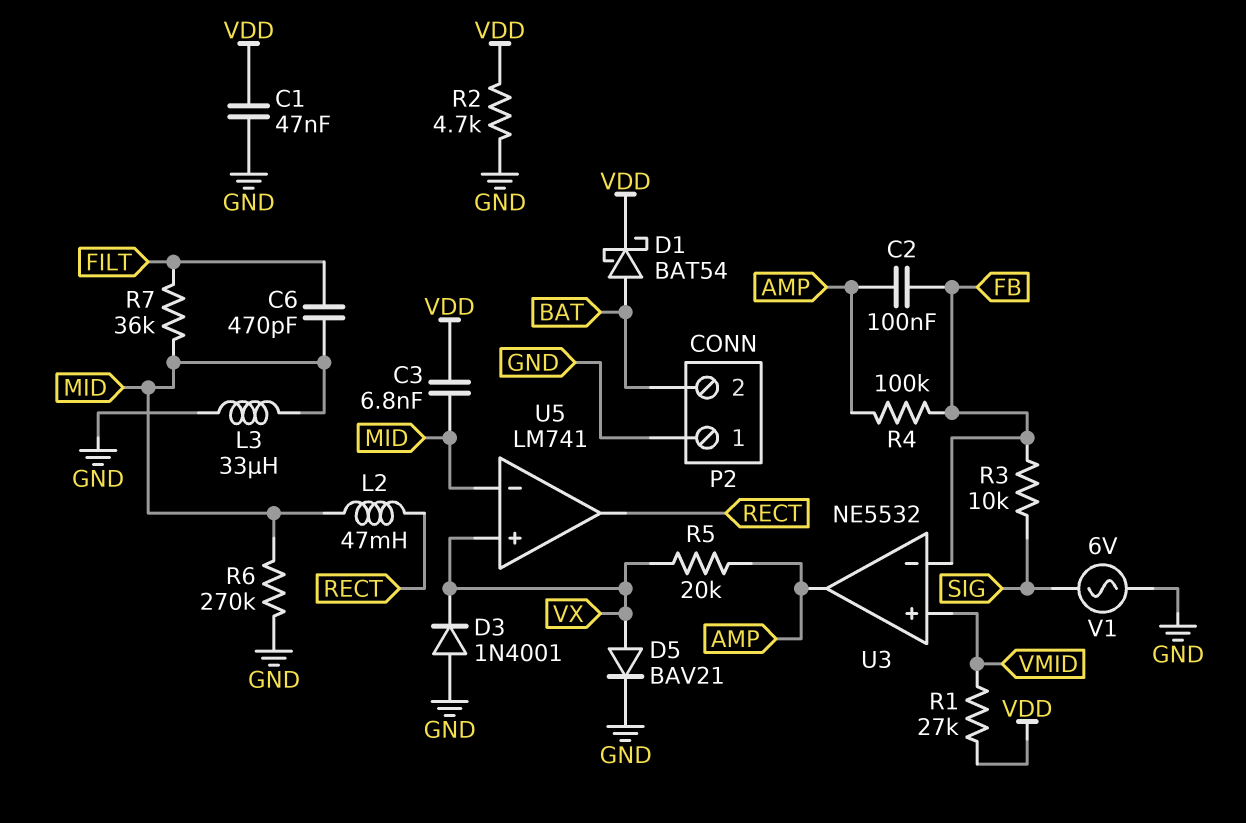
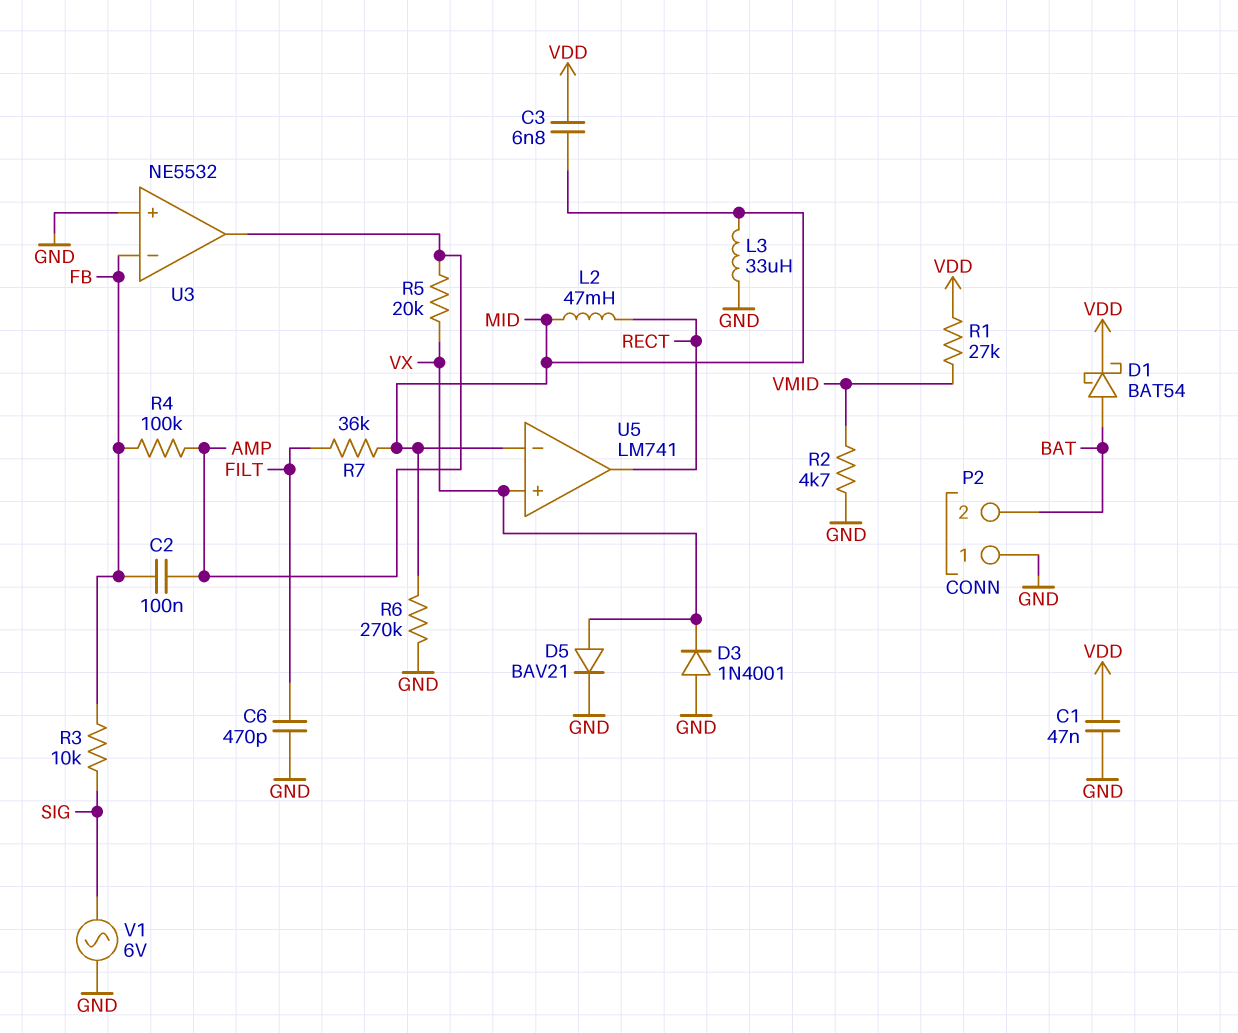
C6: 470pF (FILT, MID) -> 470pF (FILT, GND)
R2: 4.7k (GND, VDD) -> 4.7k (GND, VMID)
U3 pin in+: VMID -> GND

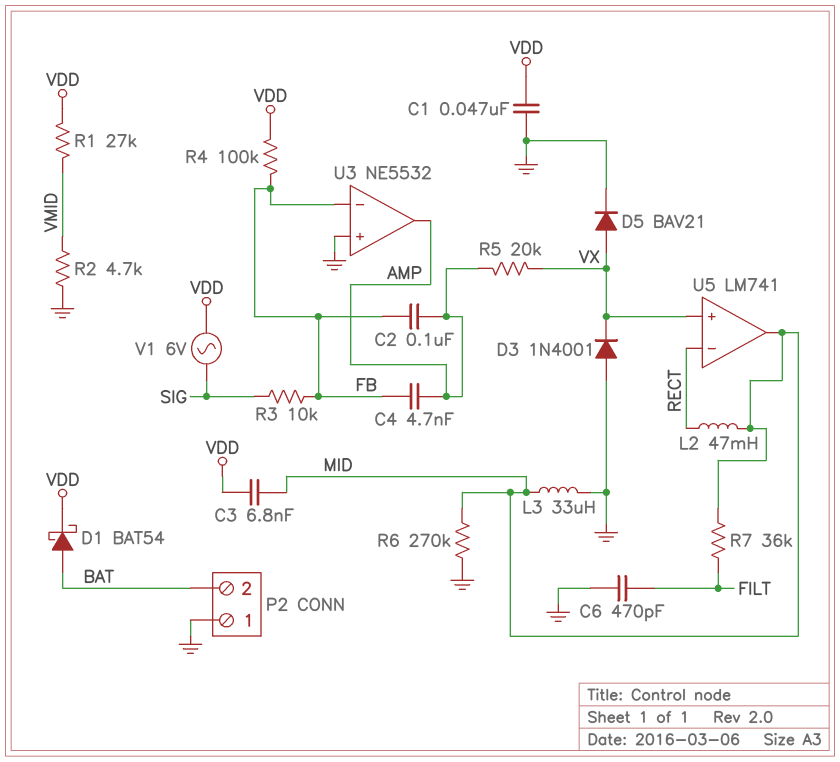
C4: none -> 4.7nF (AMP, FB)
R4: 100k (AMP, FB) -> 100k (FB, VDD)
U5 pin in-: MID -> RECT
U5 pin out: RECT -> MID
V1: AC 6V (GND, SIG) -> AC 6V (SIG, VDD)

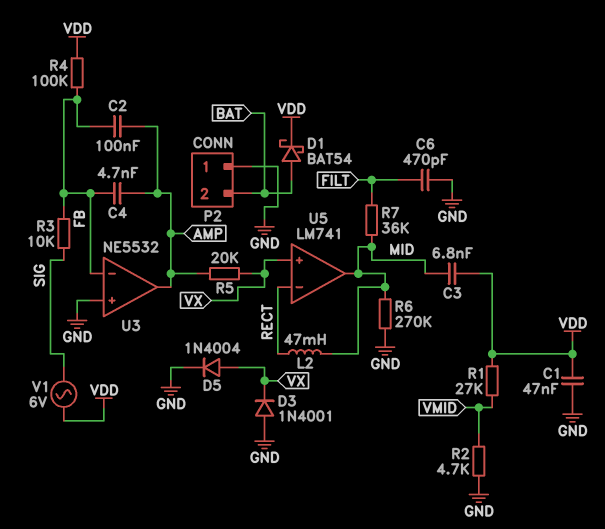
D5: diode BAV21 (A VX, K GND) -> diode 1N4004 (A VX, K GND)
L3: 33uH (GND, MID) -> none

